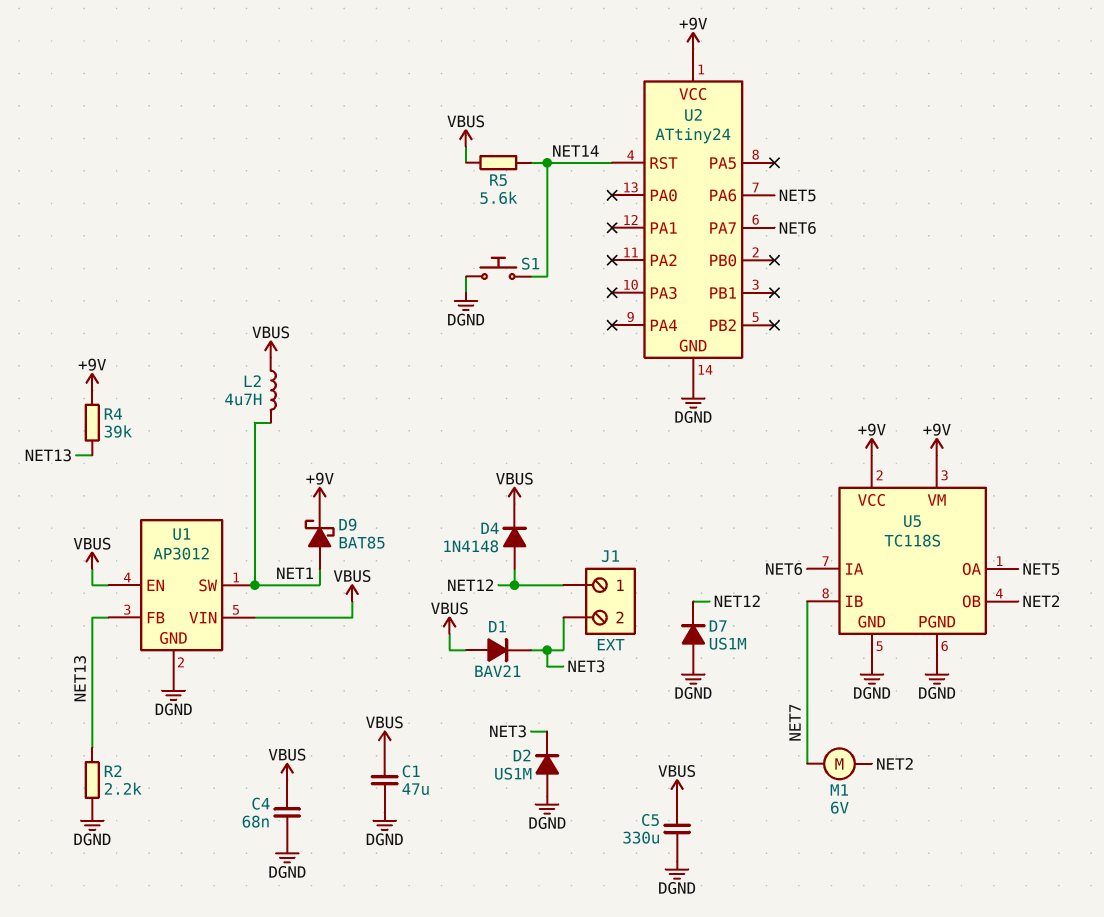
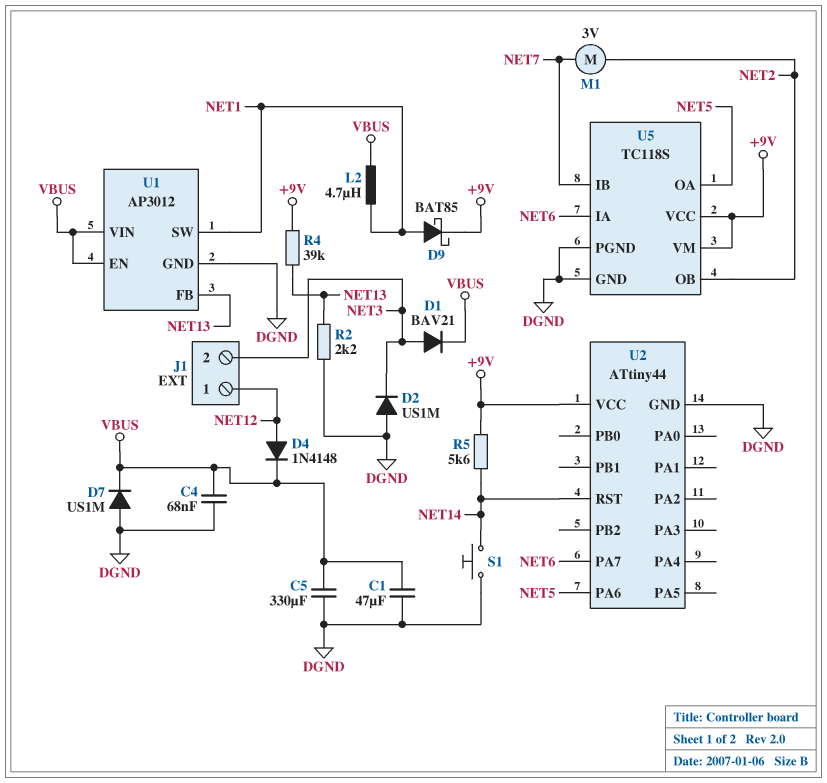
D1: diode BAV21 (A VBUS, K NET3) -> diode BAV21 (A NET3, K VBUS)
D7: diode US1M (A DGND, K NET12) -> diode US1M (A DGND, K VBUS)
M1: motor 6V (NET2, NET7) -> motor 3V (NET2, NET7)
R5: 5.6k (NET14, VBUS) -> 5.6k (+9V, NET14)
U2: ATtiny24 -> ATtiny44

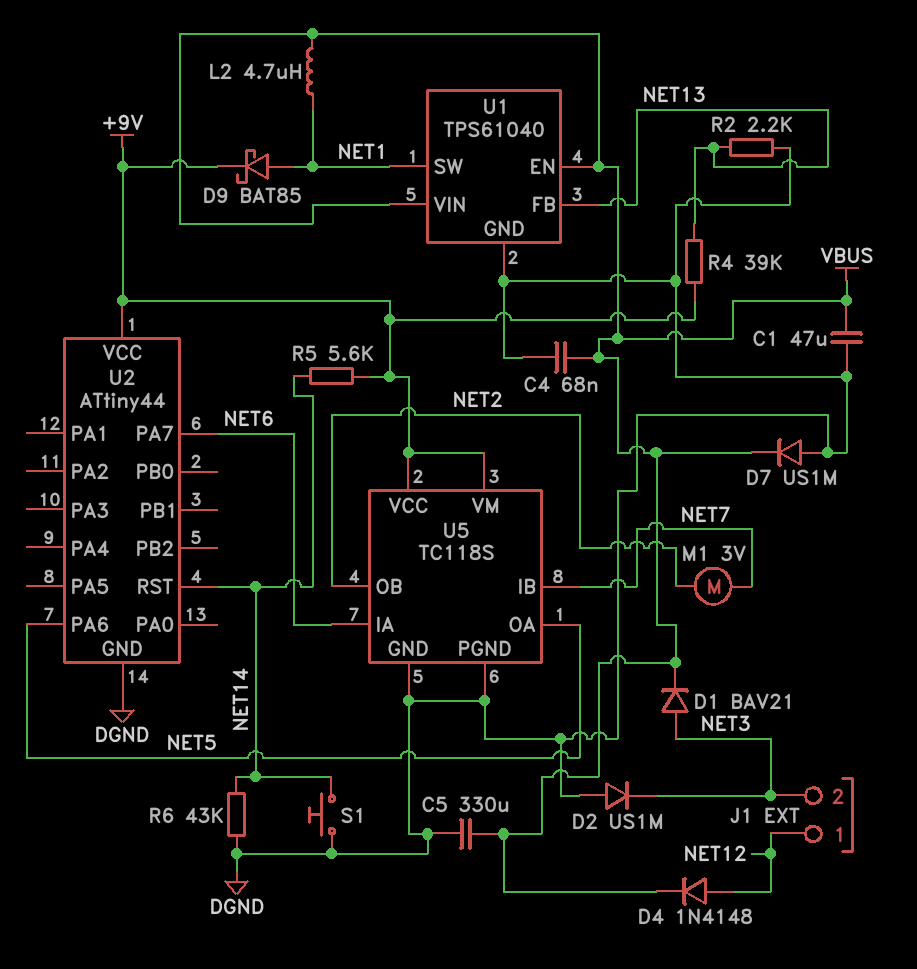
R6: none -> 43k (DGND, NET14)
U1: AP3012 -> TPS61040

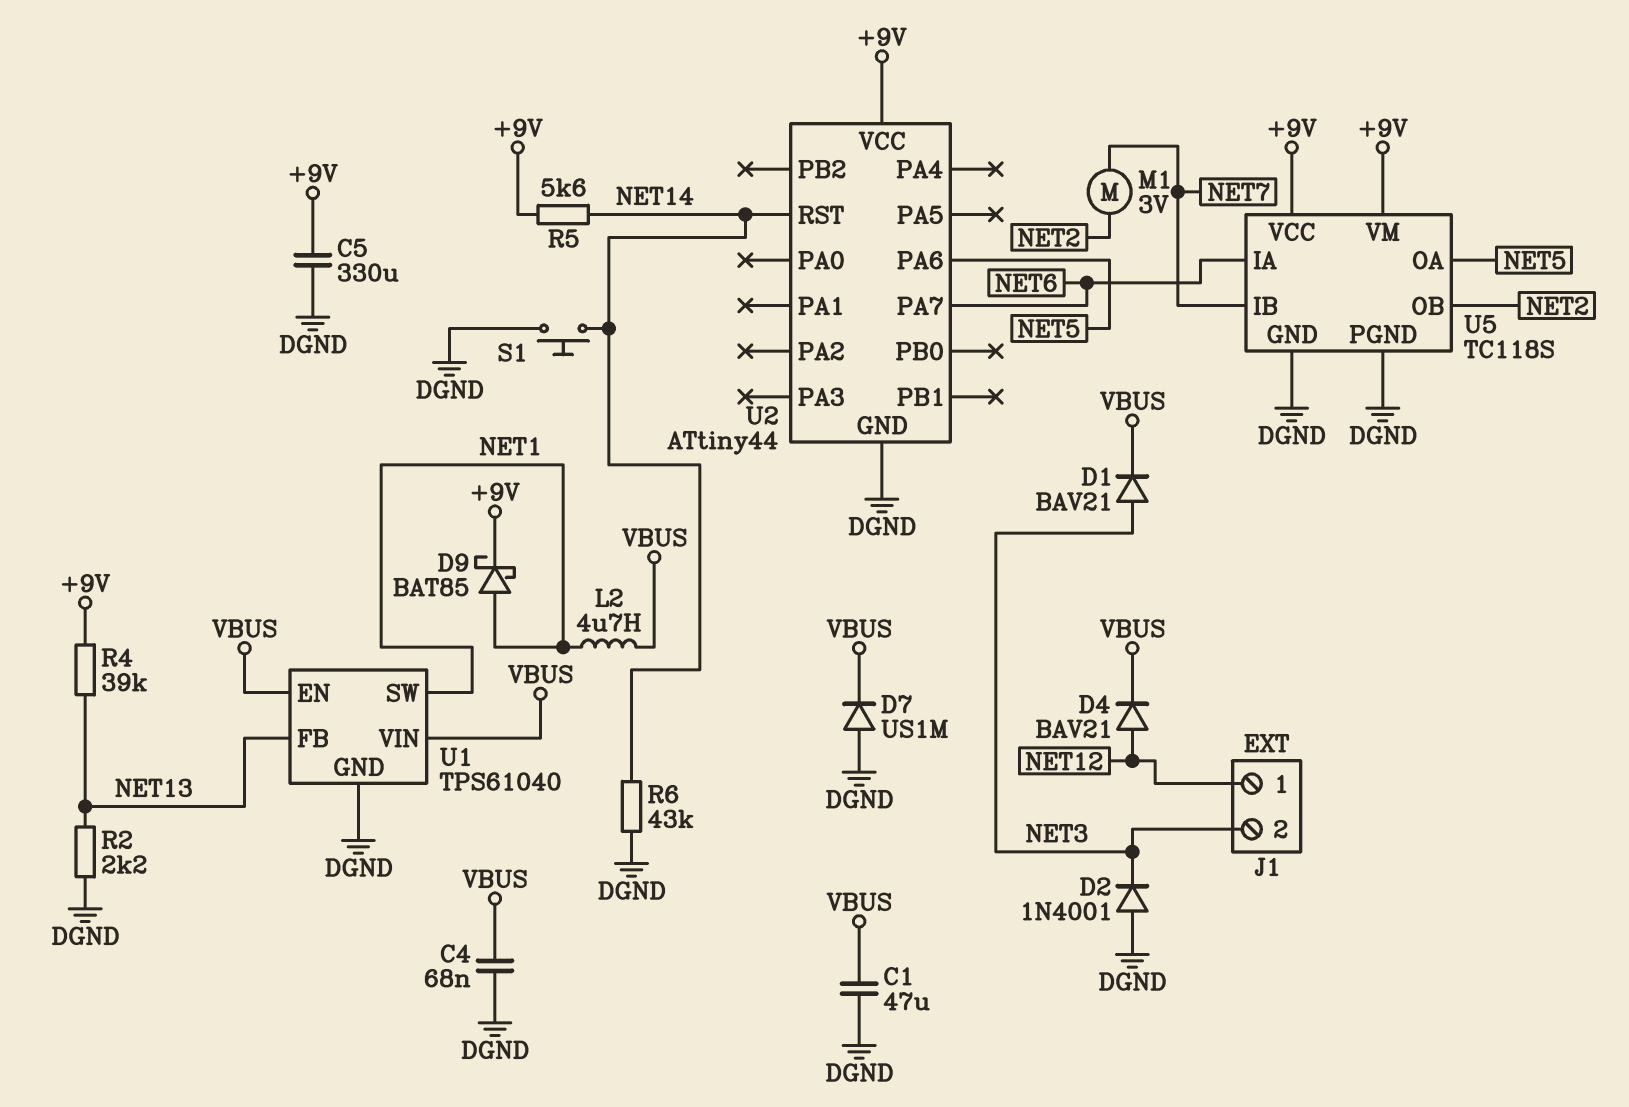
C5: 330uF (DGND, VBUS) -> 330uF (+9V, DGND)
D2: diode US1M (A DGND, K NET3) -> diode 1N4001 (A DGND, K NET3)
D4: diode 1N4148 (A NET12, K VBUS) -> diode BAV21 (A NET12, K VBUS)

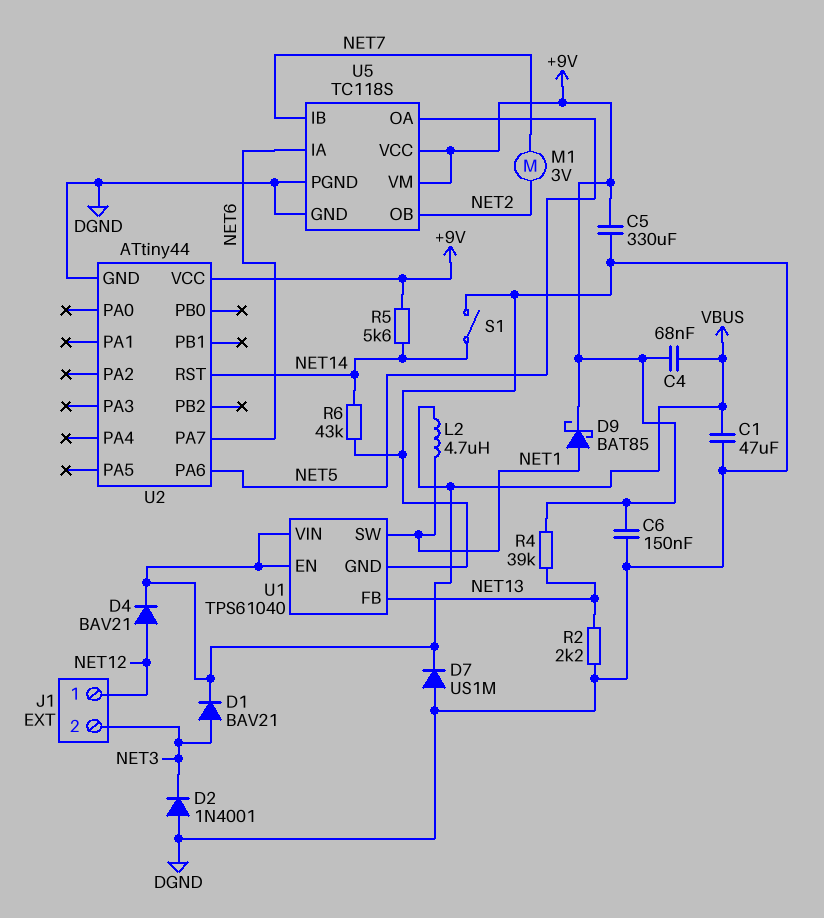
C4: 68nF (DGND, VBUS) -> 68nF (+9V, VBUS)
C6: none -> 150nF (+9V, DGND)
S1: button (DGND, NET14) -> switch (DGND, NET14)

